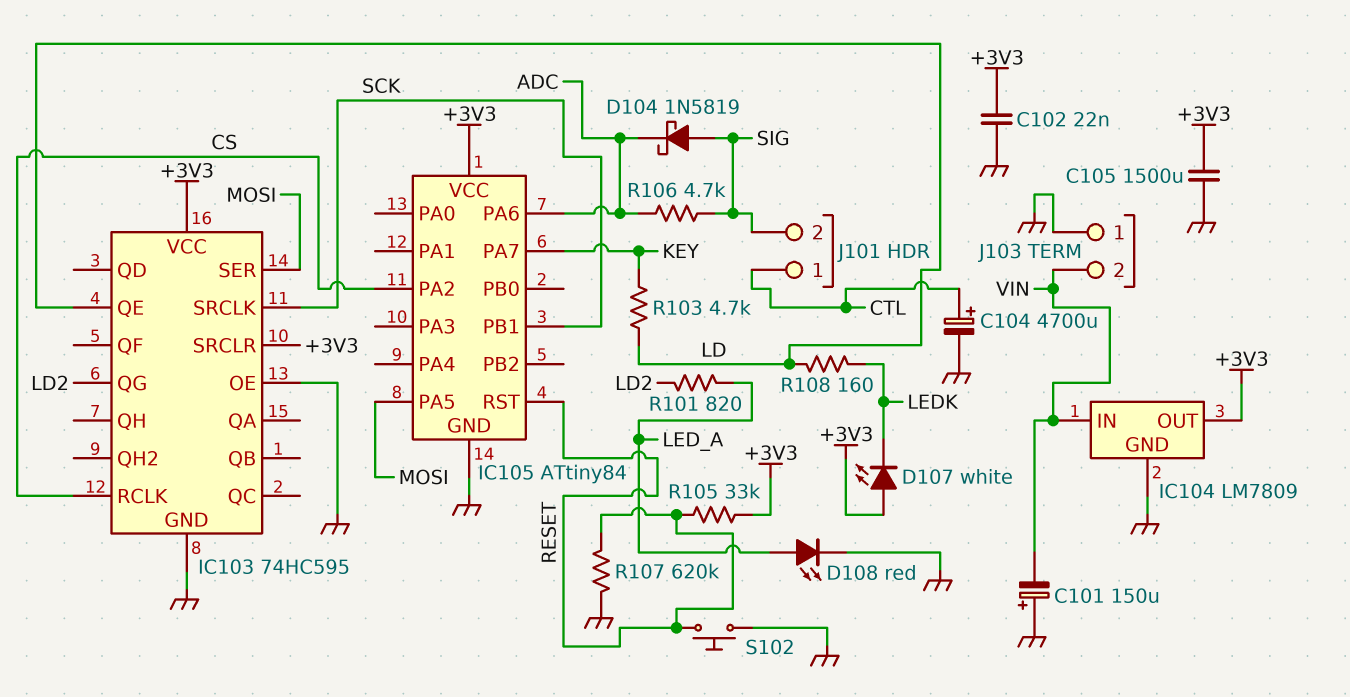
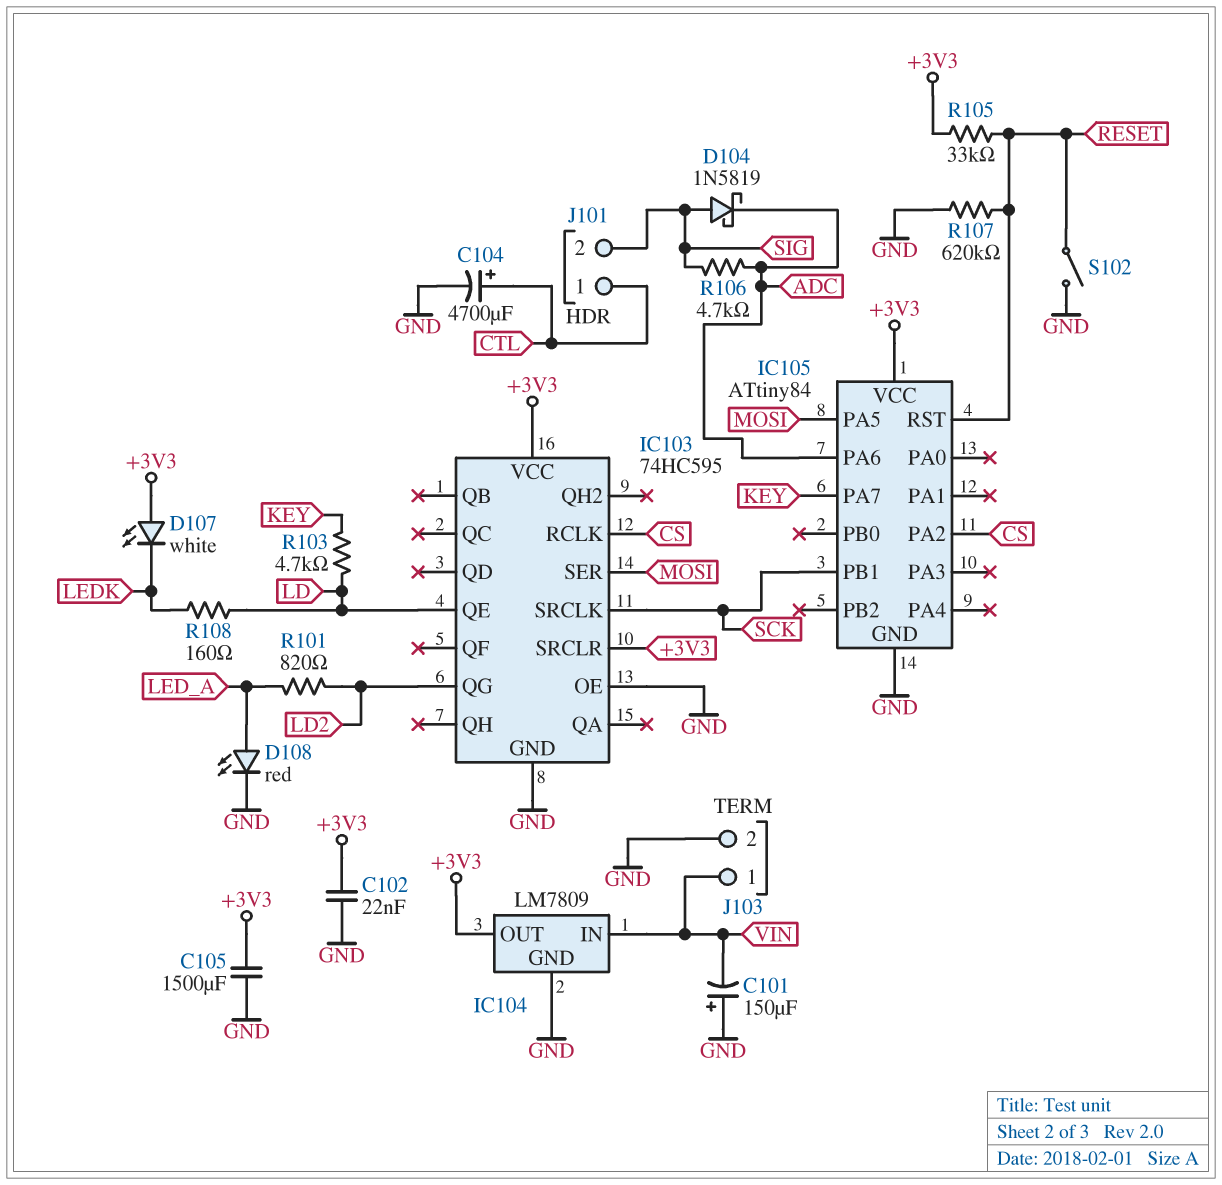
J103 pin 1: GND -> VIN
J103 pin 2: VIN -> GND
S102: button (GND, RESET) -> switch (GND, RESET)

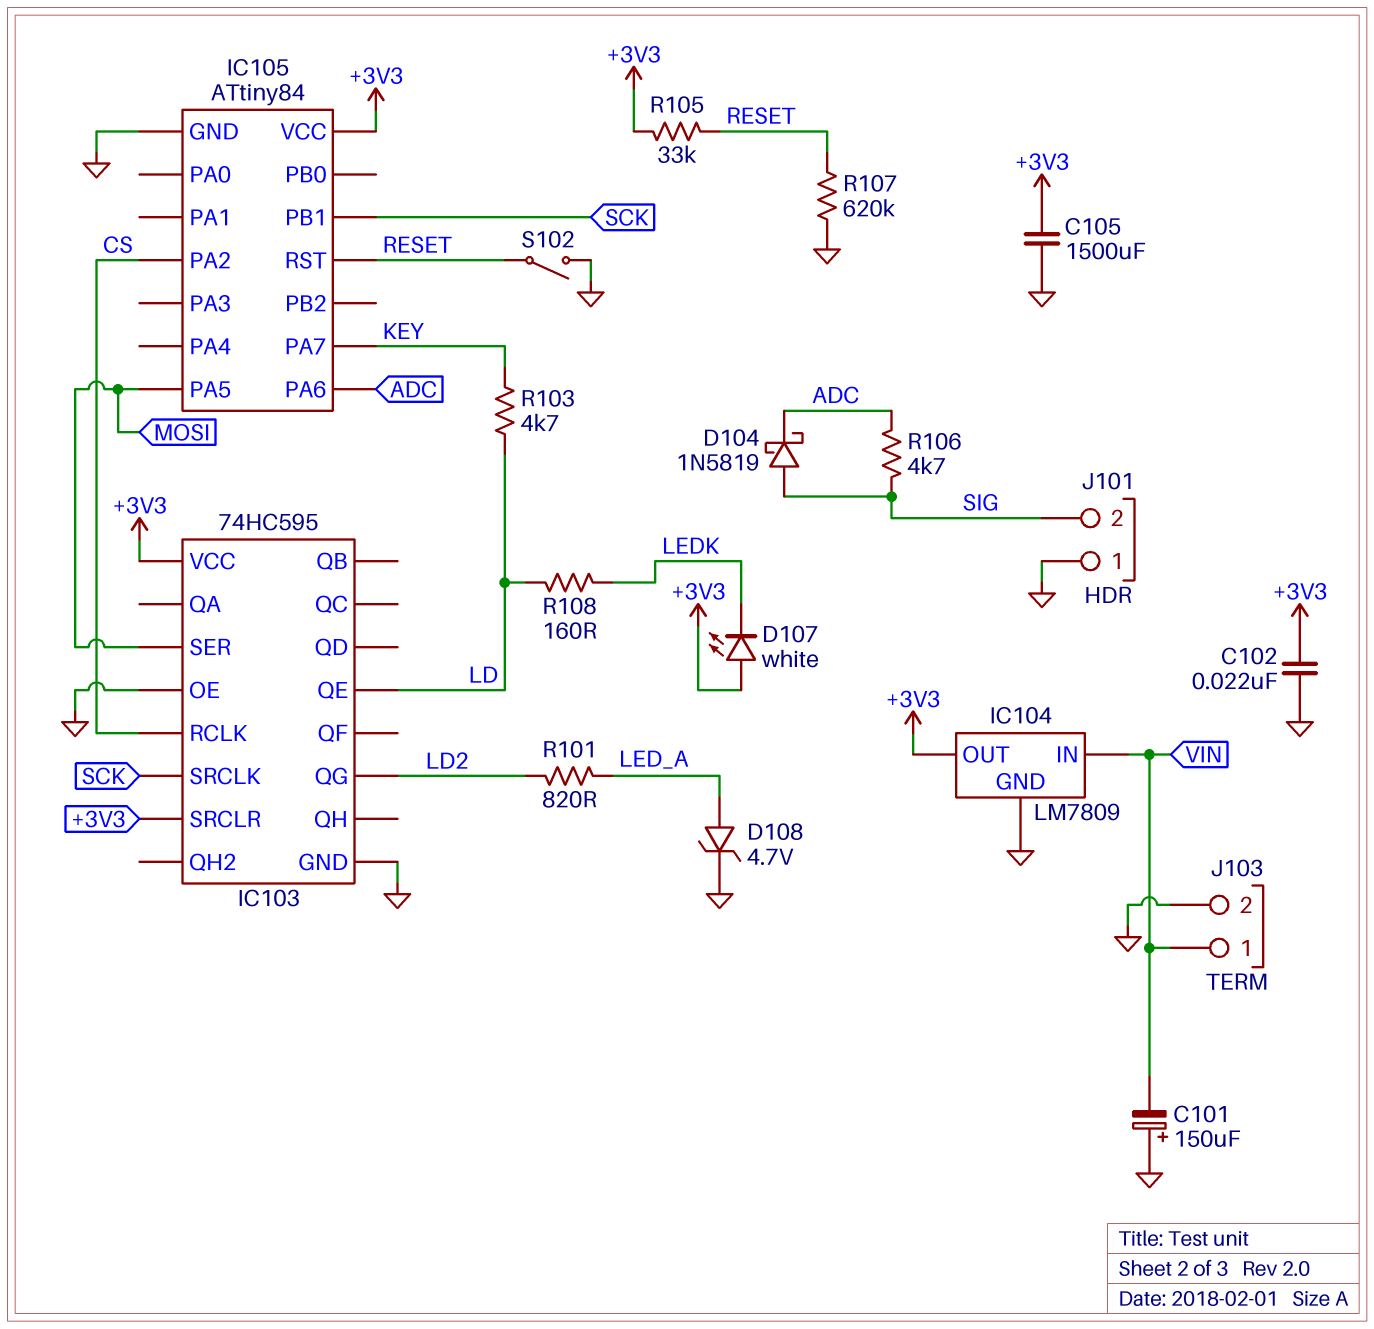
C104: 4700uF (plus CTL, minus GND) -> none
D108: LED red (A LED_A, K GND) -> zener 4.7V (A LED_A, K GND)
J101 pin 1: CTL -> GND

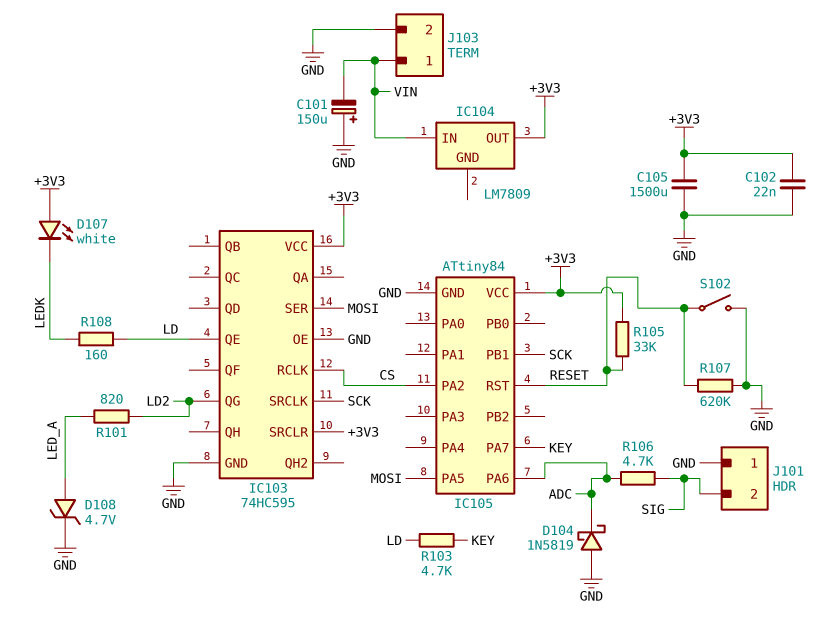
D104: schottky 1N5819 (A SIG, K ADC) -> schottky 1N5819 (A GND, K ADC)
IC104 pin GND: GND -> none

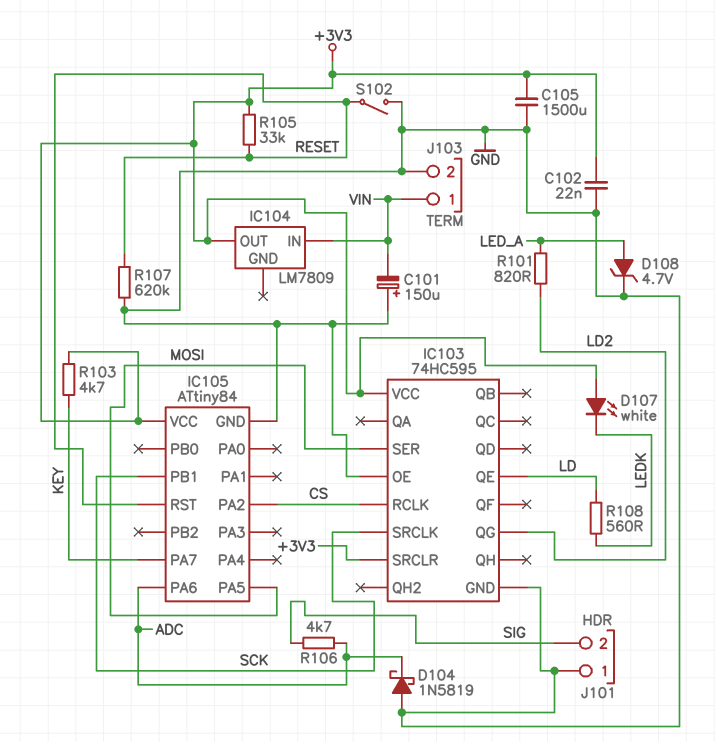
R103: 4.7k (KEY, LD) -> 4.7k (+3V3, KEY)
R108: 160 (LD, LEDK) -> 560 (LD, LEDK)

